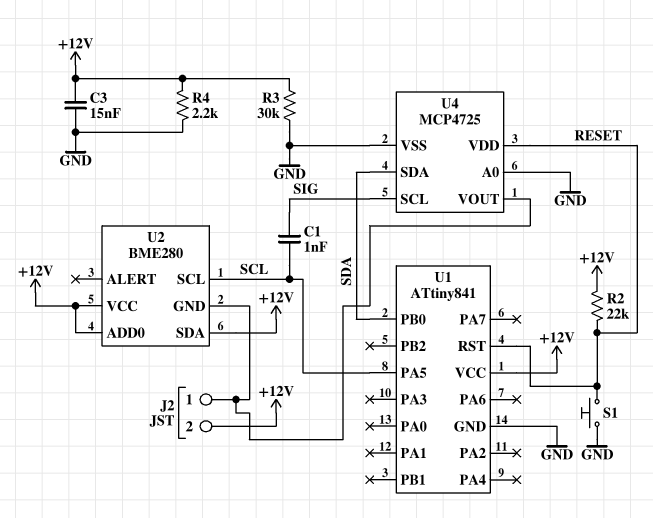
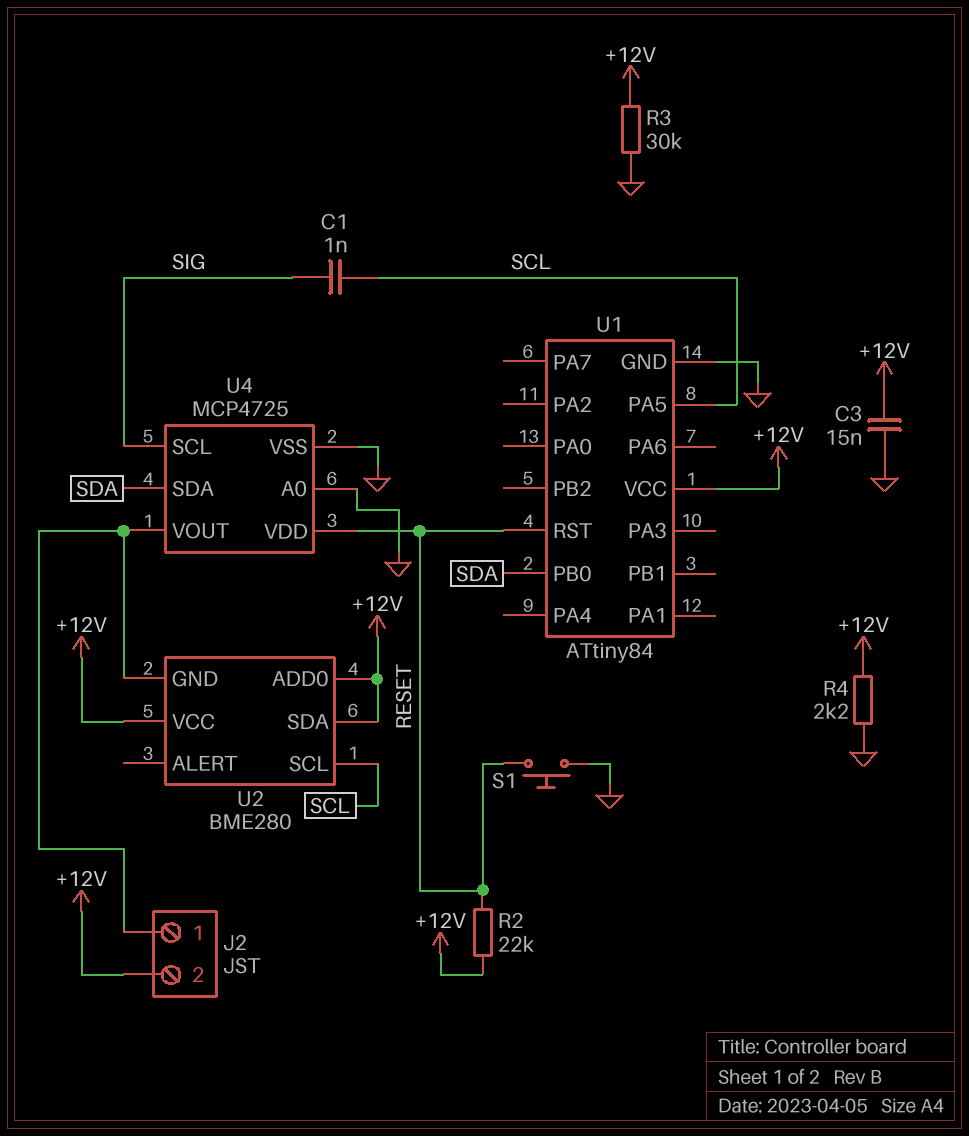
U1: ATtiny841 -> ATtiny84

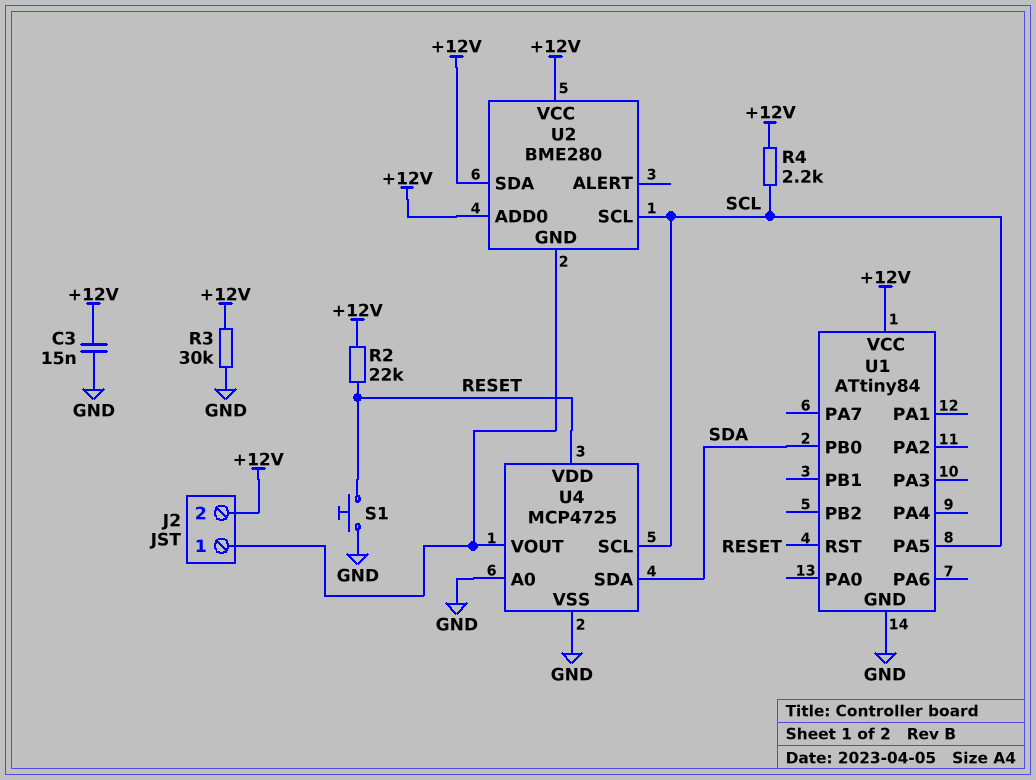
C1: 1nF (SCL, SIG) -> none
R4: 2.2k (+12V, GND) -> 2.2k (+12V, SCL)
U4 pin SCL: SIG -> SCL

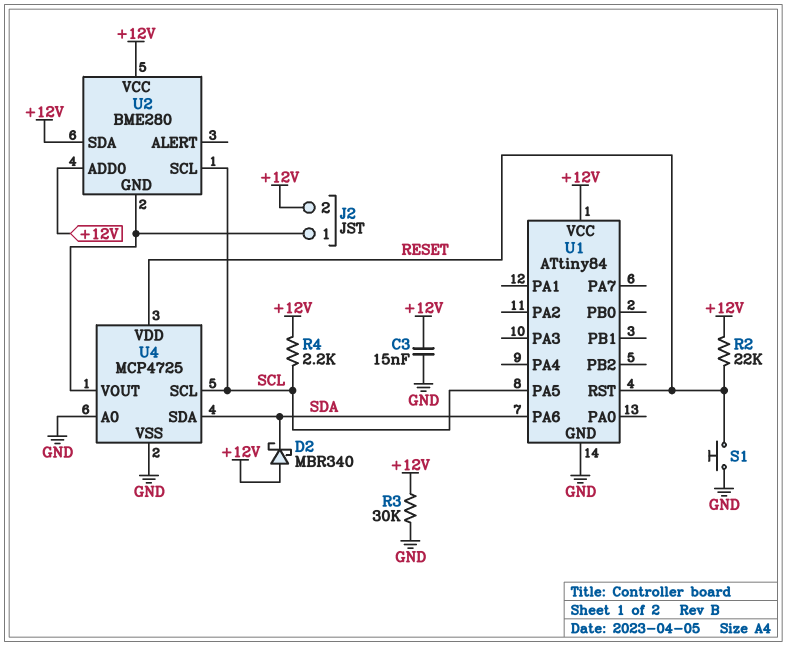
D2: none -> schottky MBR340 (A +12V, K SDA)
U1 pin PA6: none -> SDA
U1 pin PB0: SDA -> none

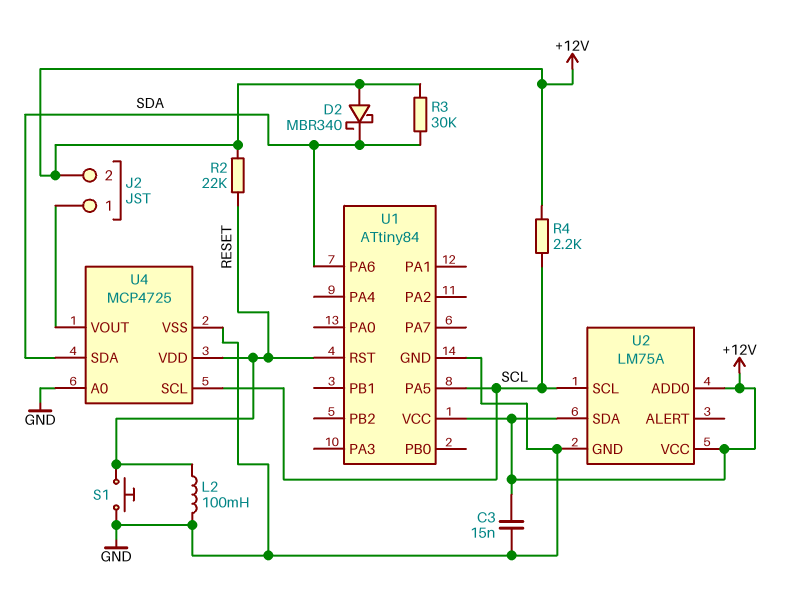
L2: none -> 100mH (GND, RESET)
R3: 30k (+12V, GND) -> 30k (+12V, SDA)
U2: BME280 -> LM75A
U2 pin GND: J2/1 -> GND

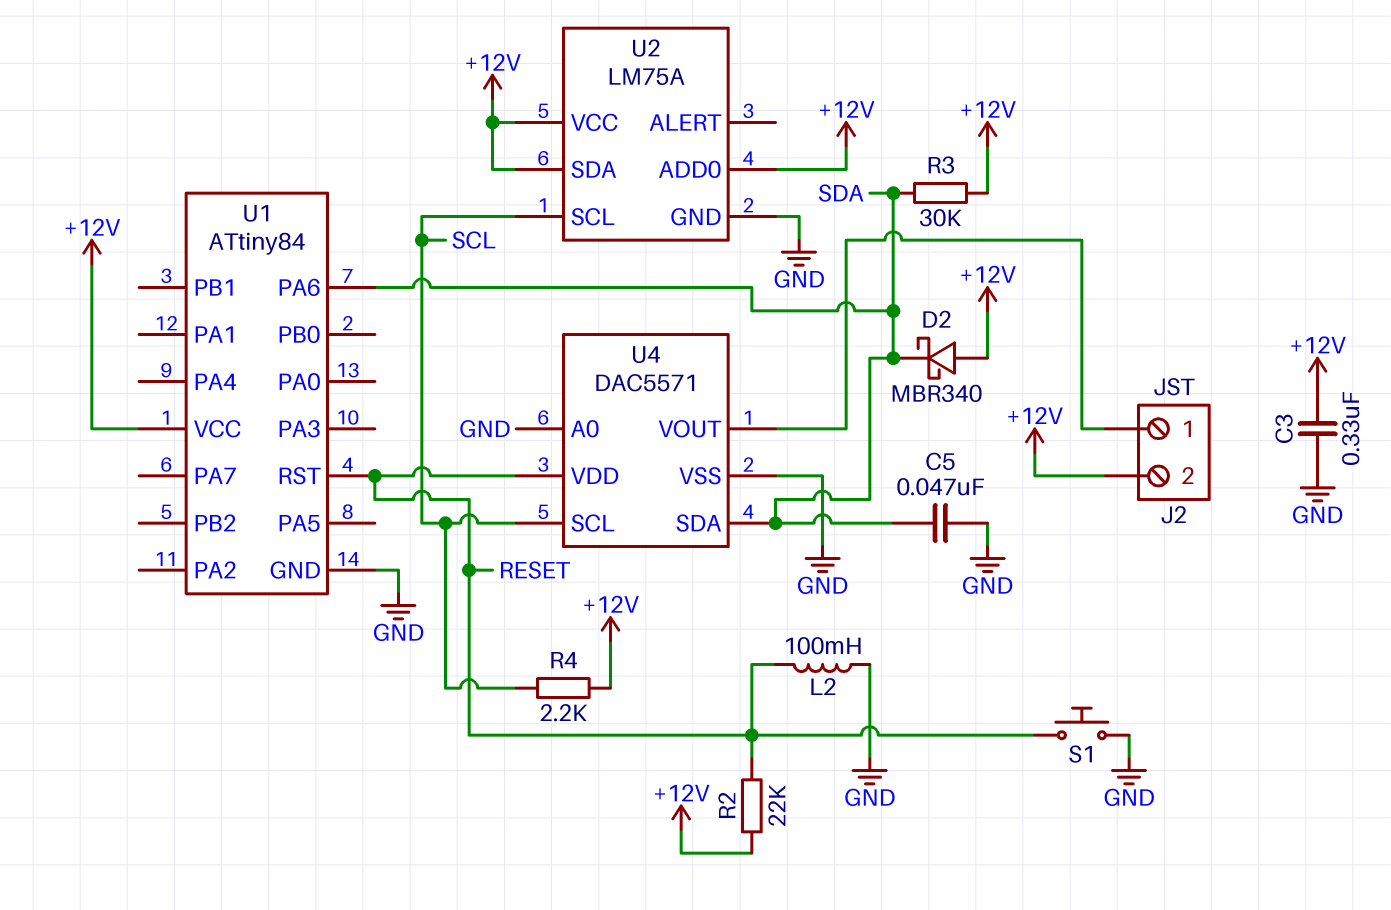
C3: 15nF (+12V, GND) -> 330nF (+12V, GND)
C5: none -> 47nF (GND, SDA)
U1 pin PA5: SCL -> none
U4: MCP4725 -> DAC5571

